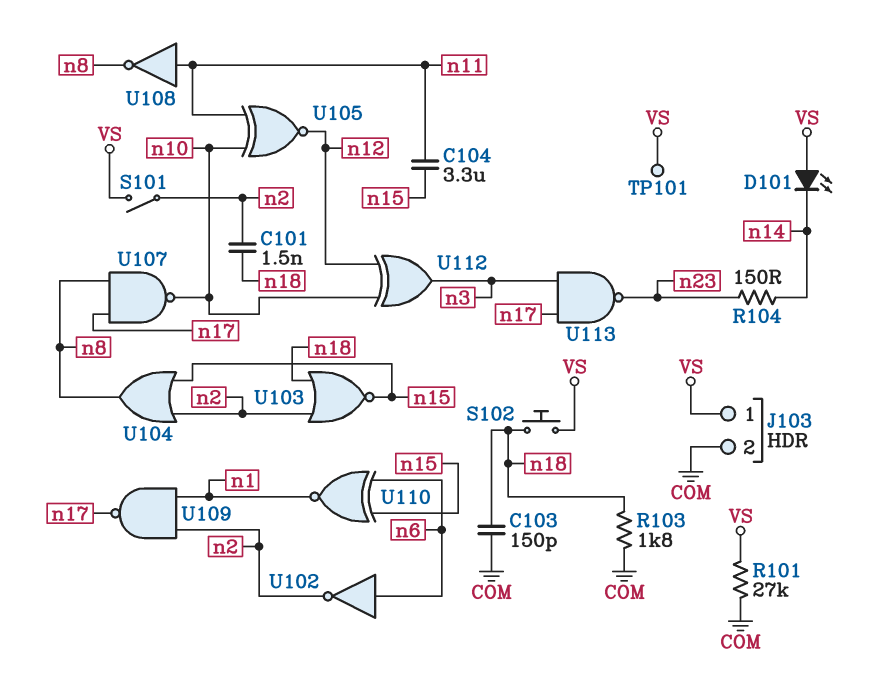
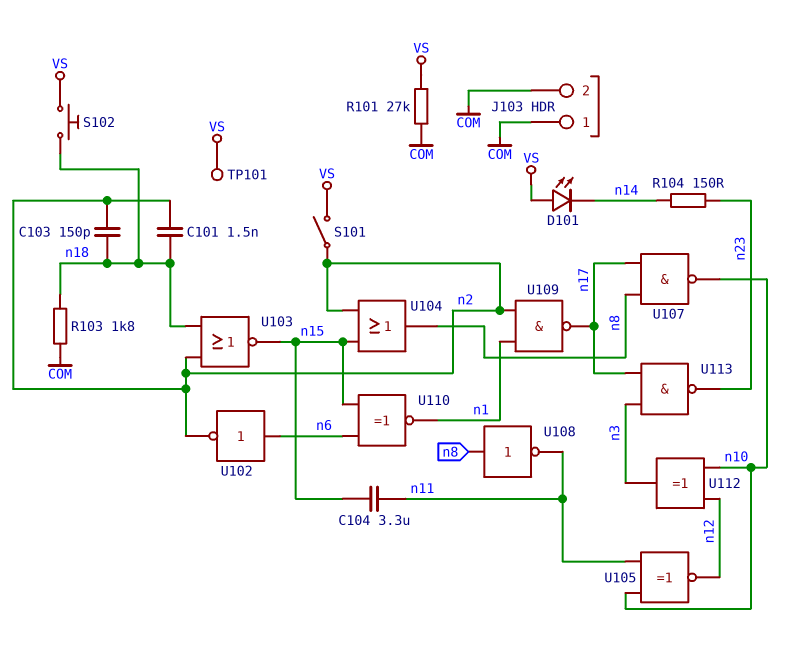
C103: 150pF (COM, n18) -> 150pF (n2, n18)
J103 pin 1: VS -> COM
U108: NOT (in n11, out n8) -> NOT (in n8, out n11)

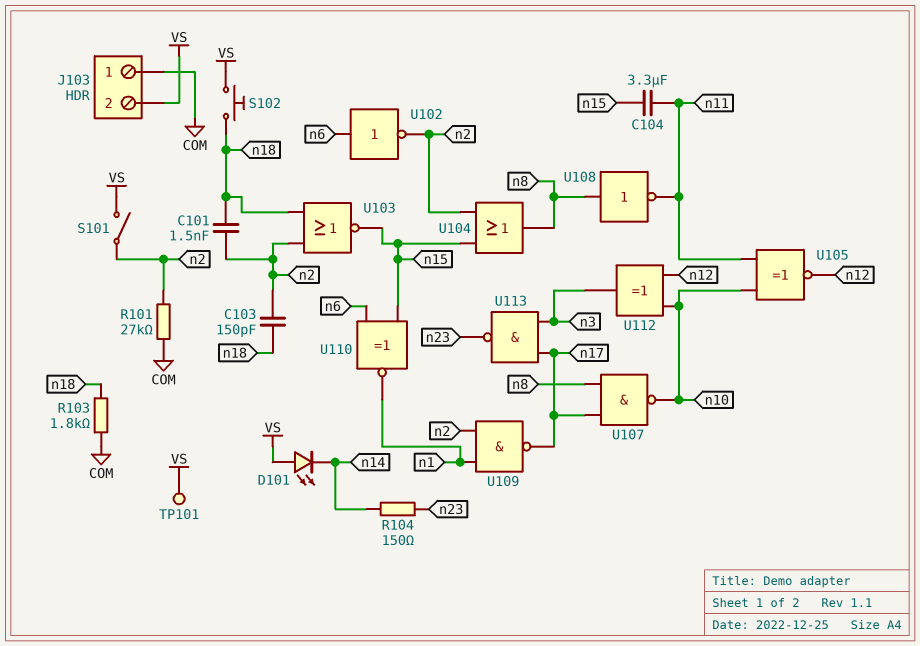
J103 pin 2: COM -> VS
R101: 27k (COM, VS) -> 27k (COM, n2)

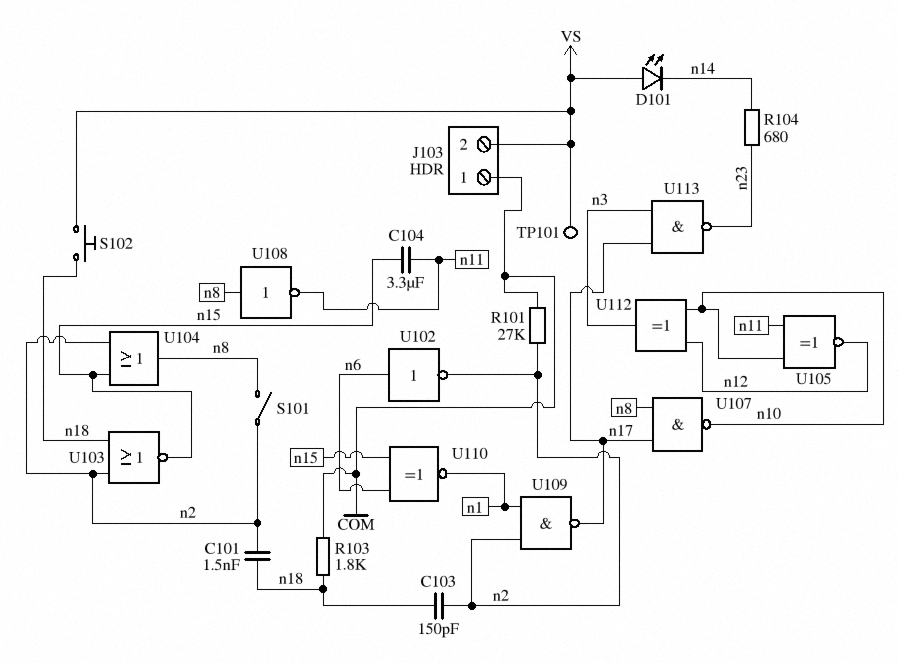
R104: 150 (n14, n23) -> 680 (n14, n23)
S101: switch (VS, n2) -> switch (n2, n8)

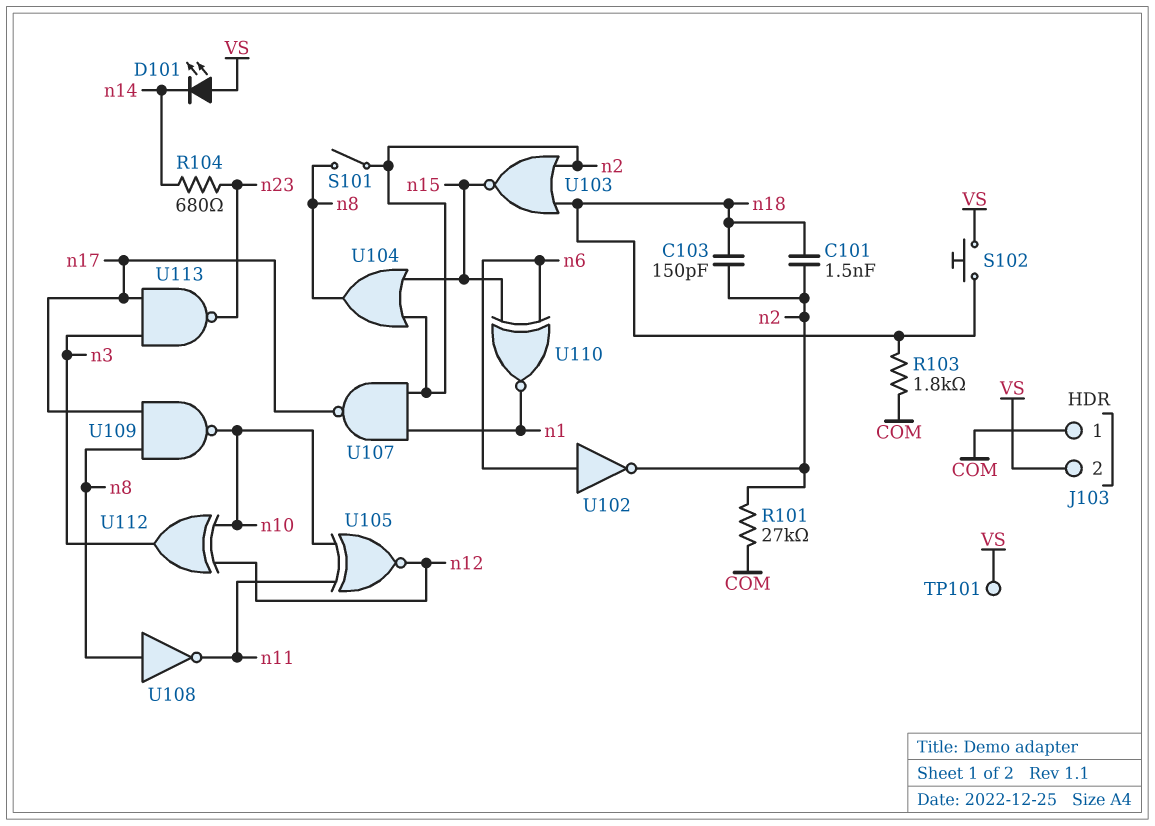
C104: 3.3uF (n11, n15) -> none
U107: NAND (in n8, in n17, out n10) -> NAND (in n1, in n2, out n17)
U109: NAND (in n1, in n2, out n17) -> NAND (in n8, in n17, out n10)

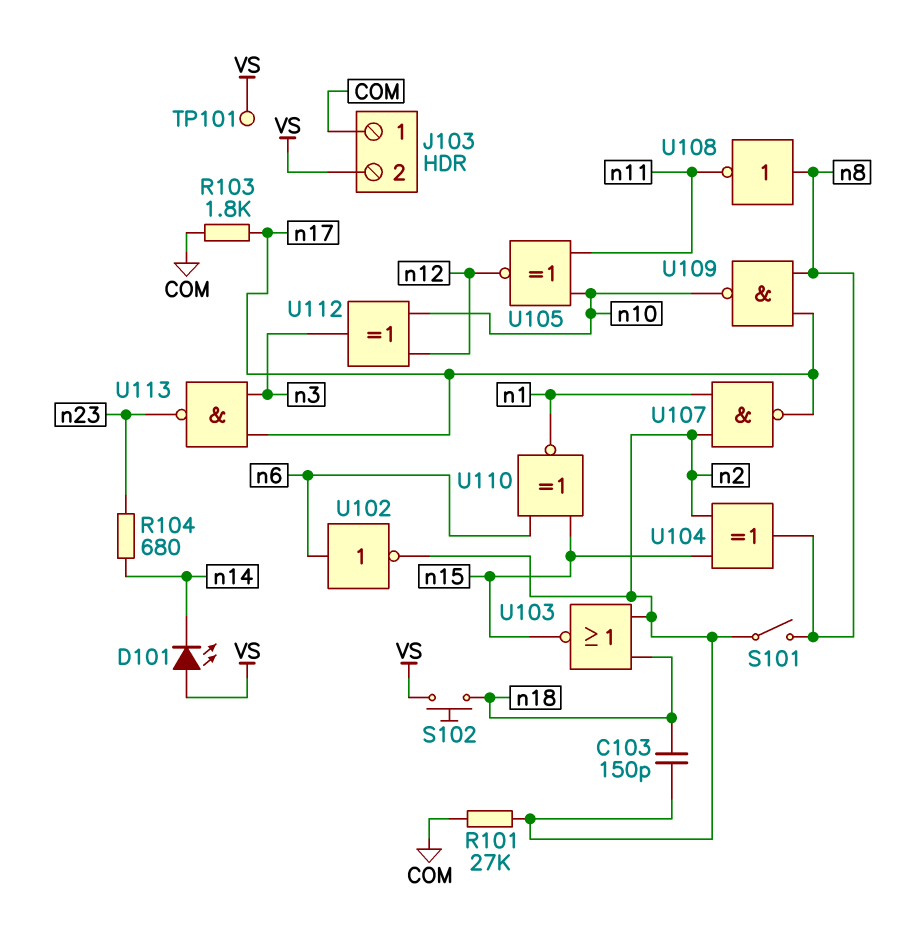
C101: 1.5nF (n2, n18) -> none
R103: 1.8k (COM, n18) -> 1.8k (COM, n17)
U104: OR (in n2, in n15, out n8) -> XOR (in n2, in n15, out n8)

